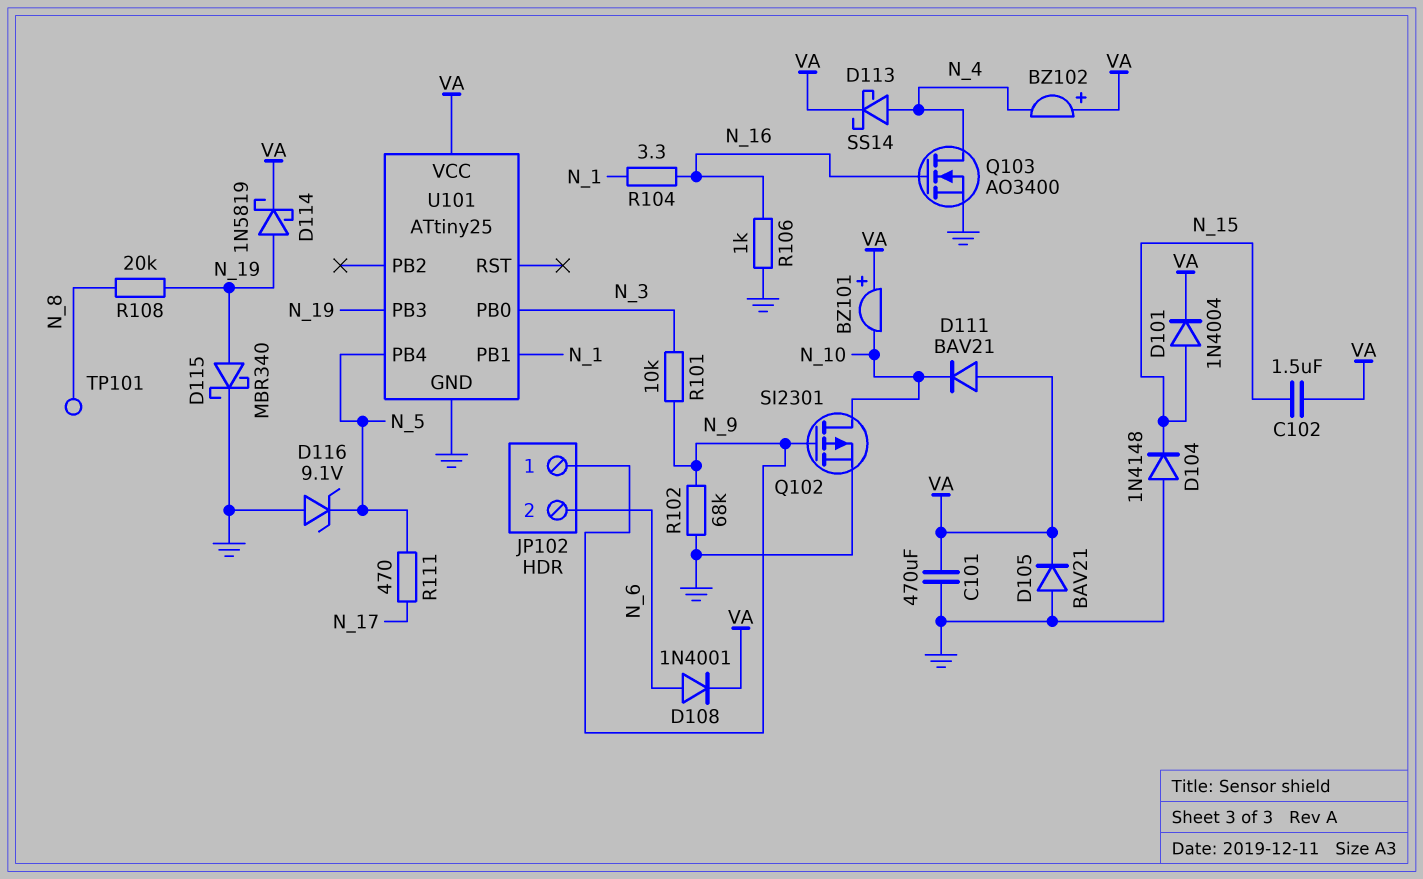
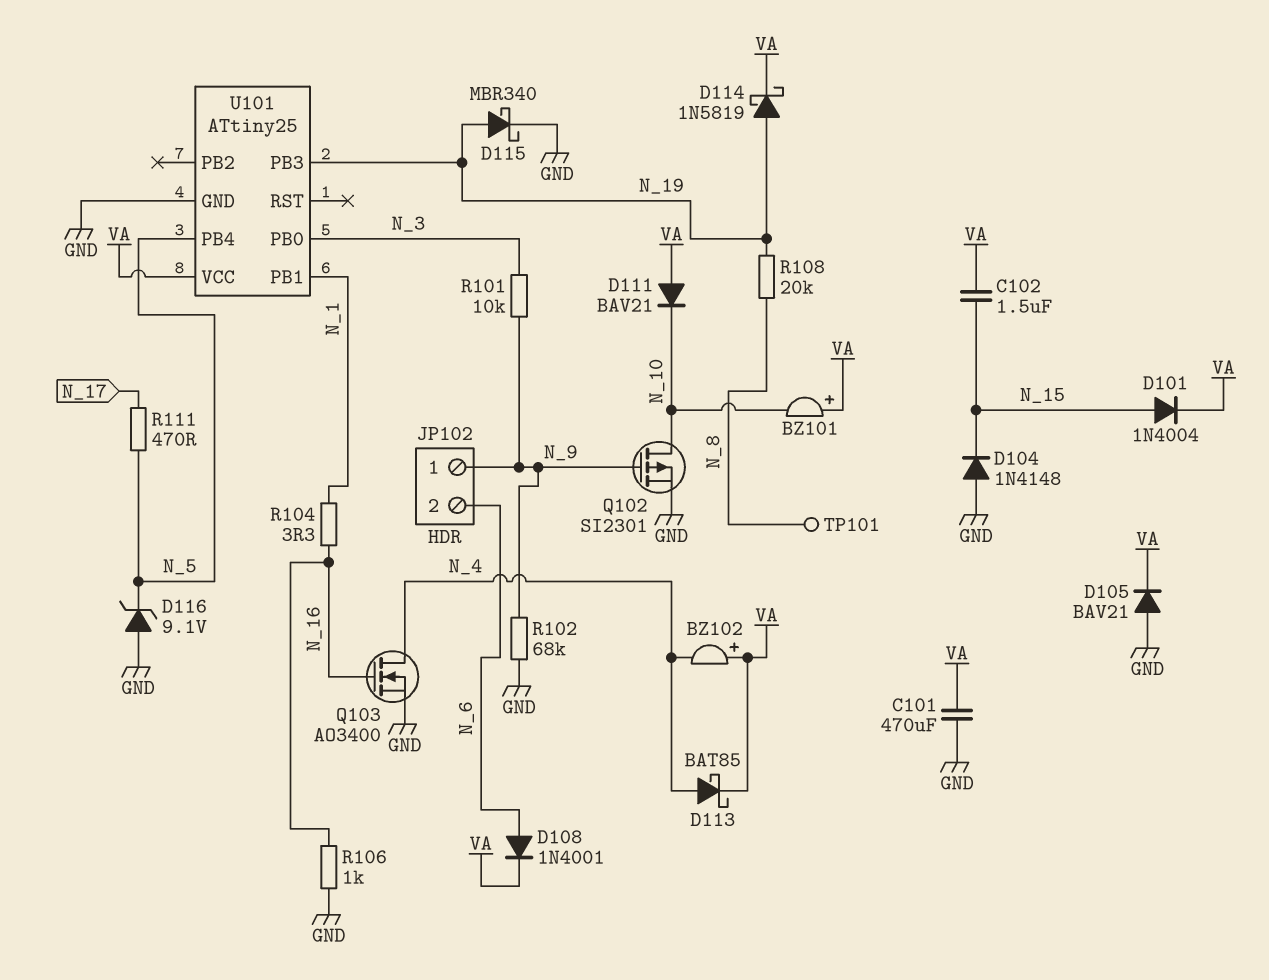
D113: schottky SS14 (A N_4, K VA) -> schottky BAT85 (A N_4, K VA)

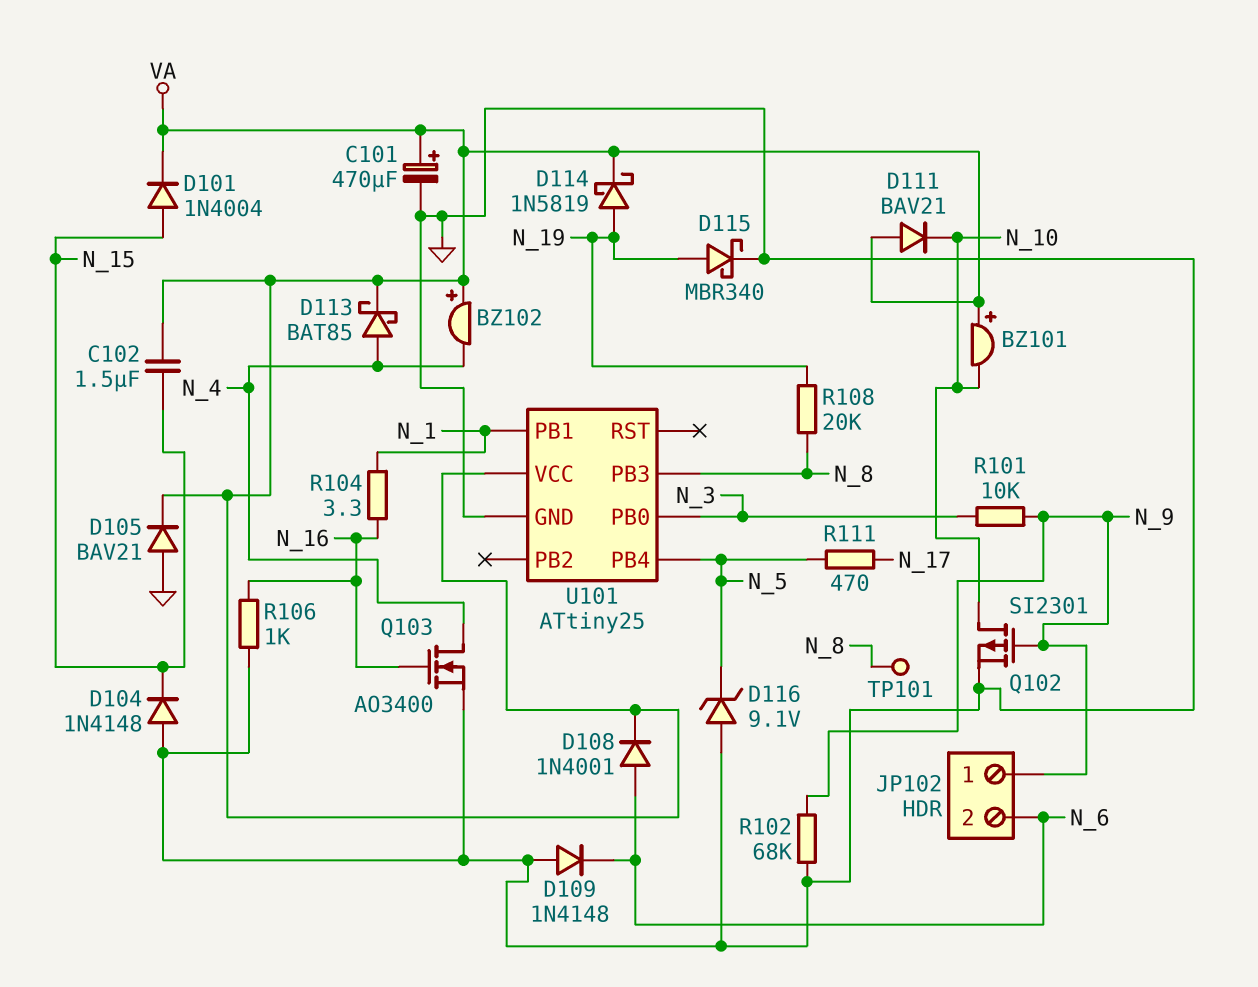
C101: 470uF (GND, VA) -> 470uF (plus VA, minus GND)
D109: none -> diode 1N4148 (A GND, K N_6)
U101 pin PB3: N_19 -> N_8

